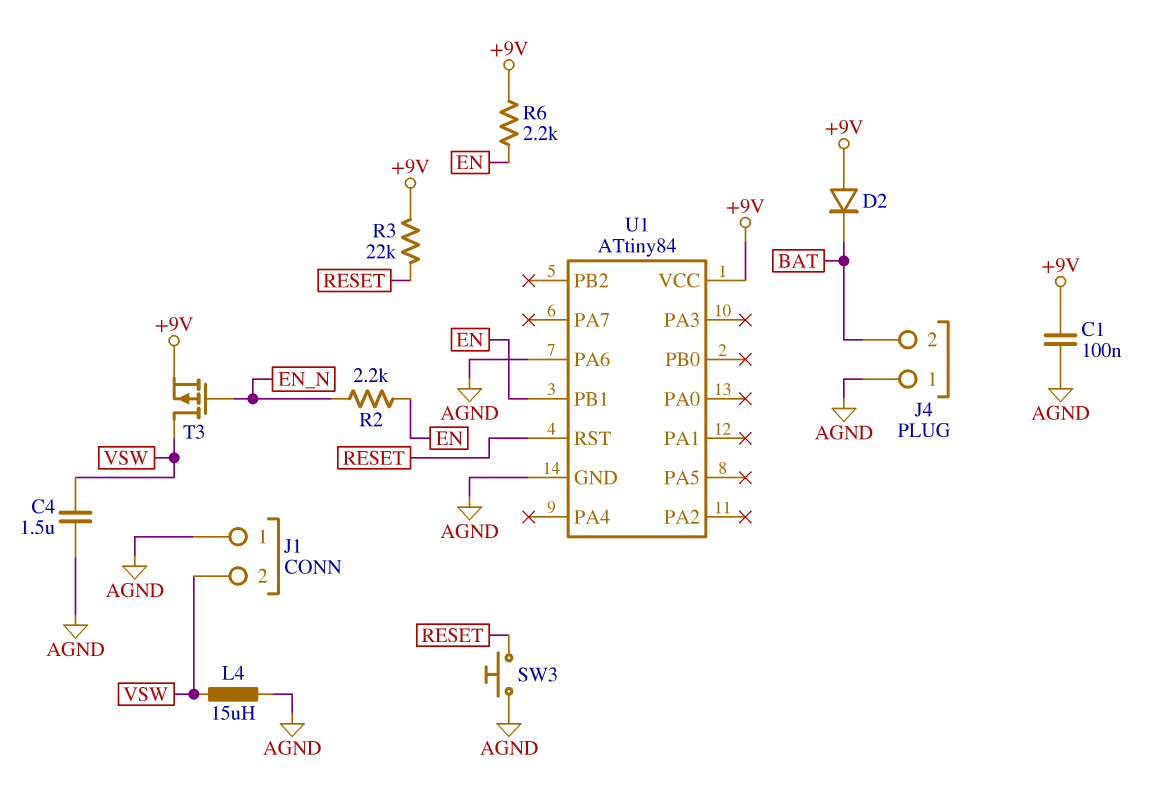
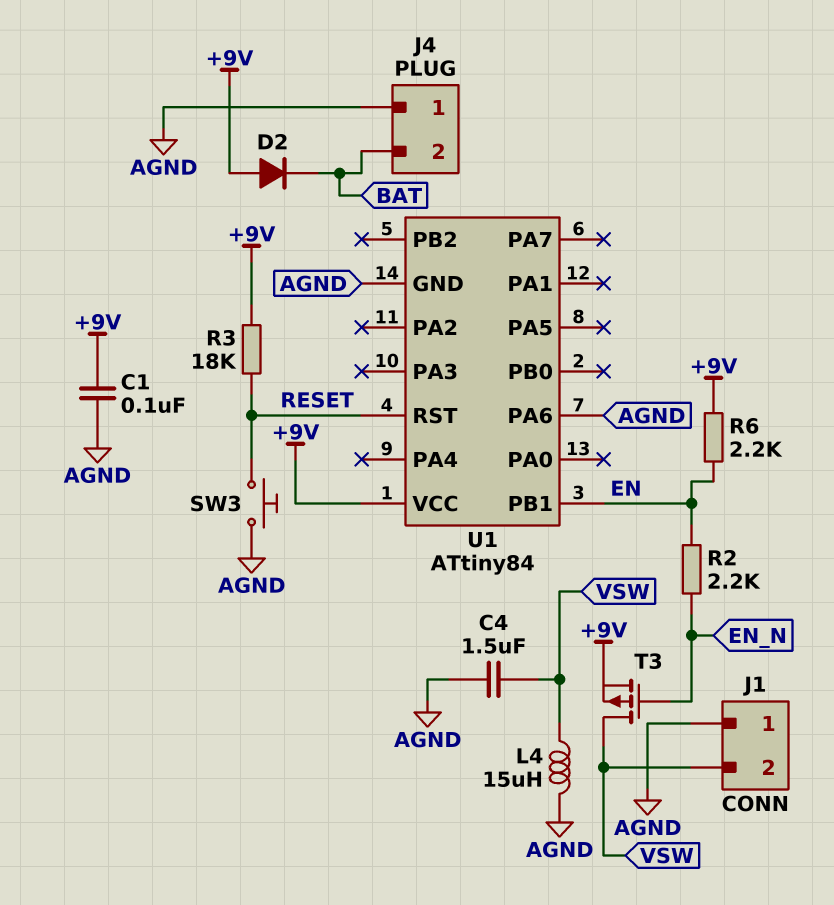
R3: 22k (+9V, RESET) -> 18k (+9V, RESET)

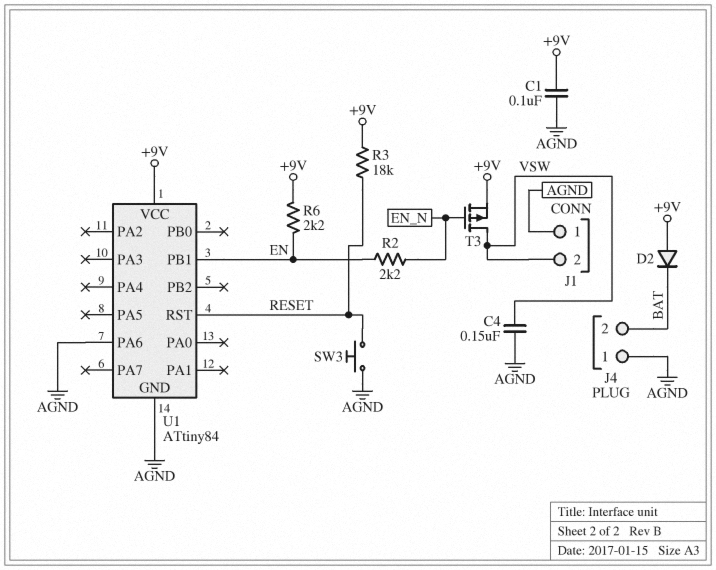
C4: 1.5uF (AGND, VSW) -> 150nF (AGND, VSW)
L4: 15uH (AGND, VSW) -> none

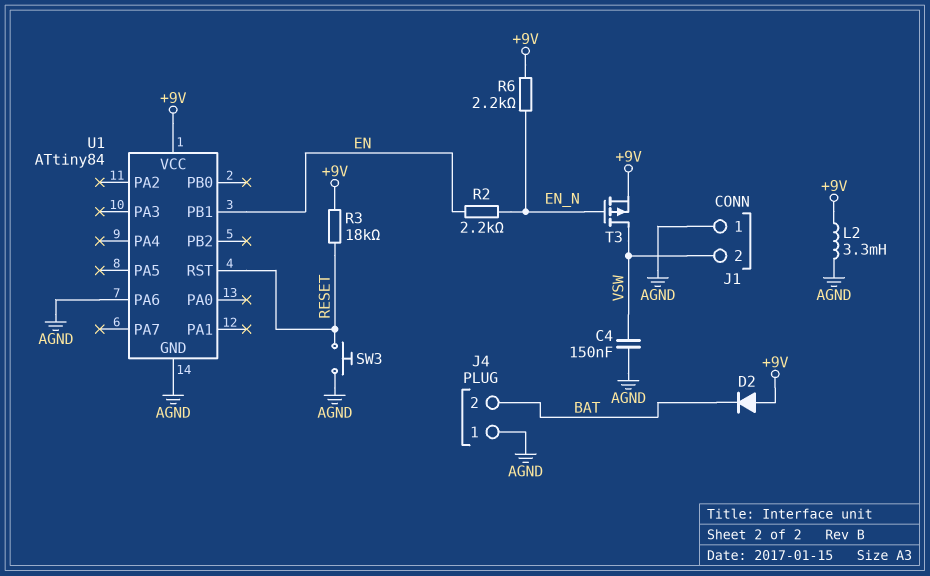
C1: 100nF (+9V, AGND) -> none
L2: none -> 3.3mH (+9V, AGND)
R6: 2.2k (+9V, EN) -> 2.2k (+9V, EN_N)

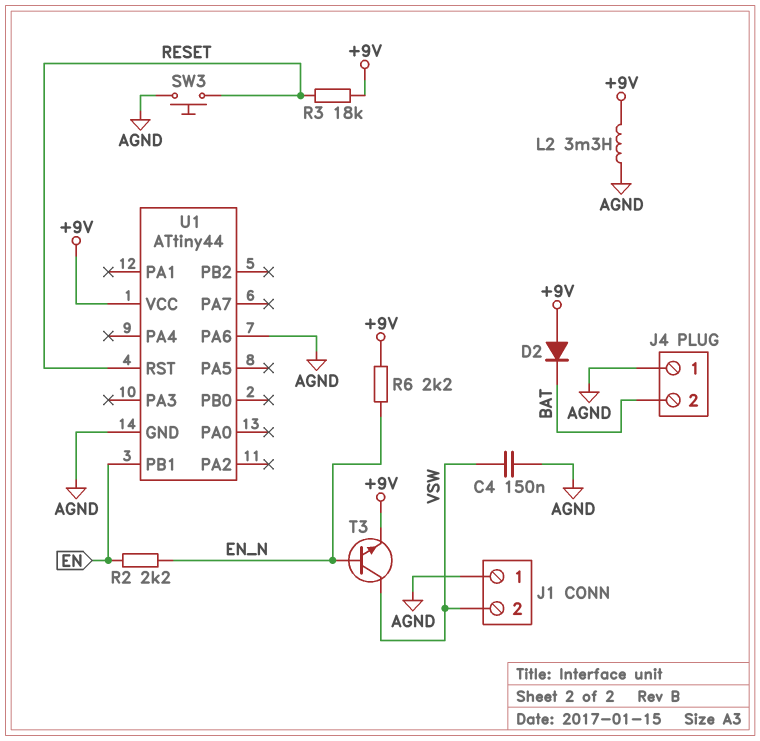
T3: PMOS (G EN_N, D VSW, S +9V) -> NPN (B EN_N, C VSW, E +9V)
U1: ATtiny84 -> ATtiny44

